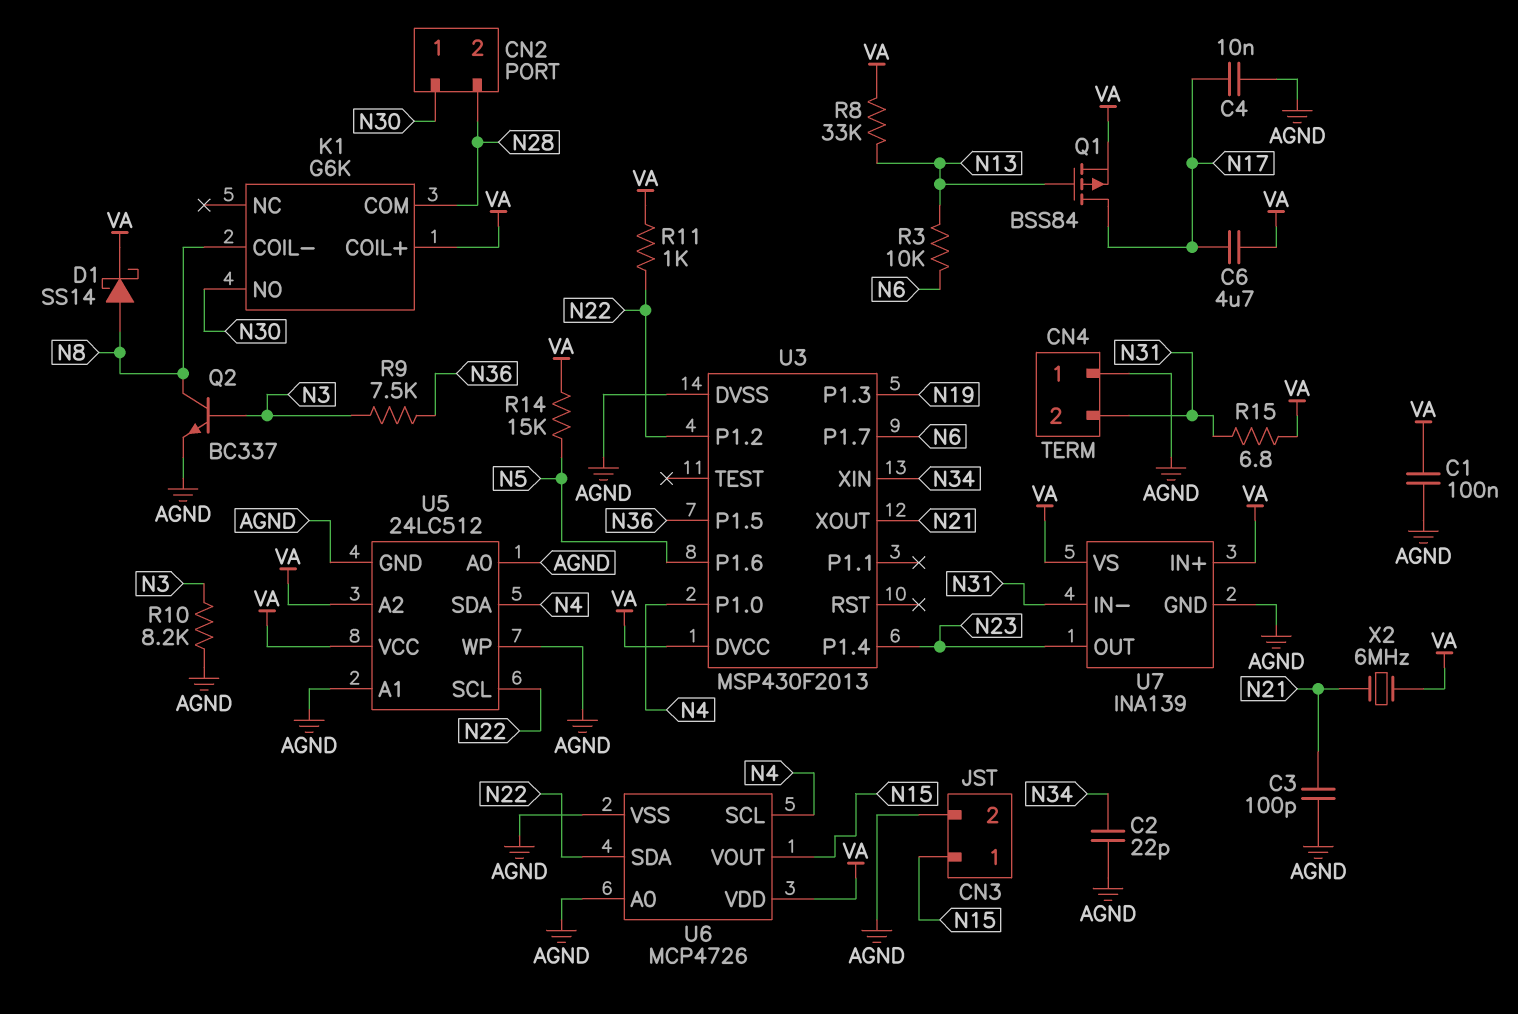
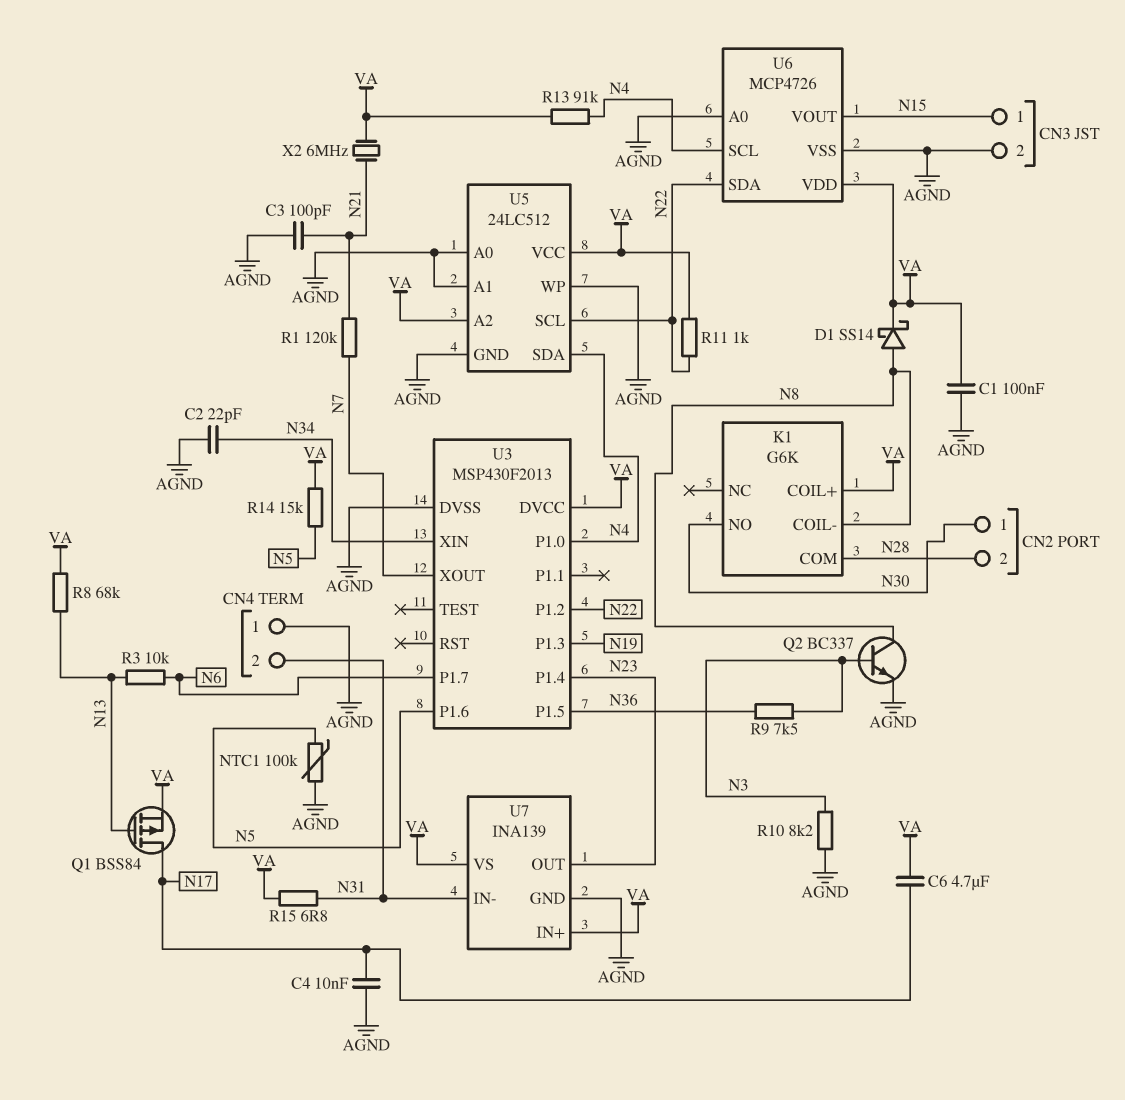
NTC1: none -> 100k (AGND, N5)
R1: none -> 120k (N7, N21)
R8: 33k (N13, VA) -> 68k (N13, VA)
R13: none -> 91k (N4, VA)
U3 pin XOUT: N21 -> N7

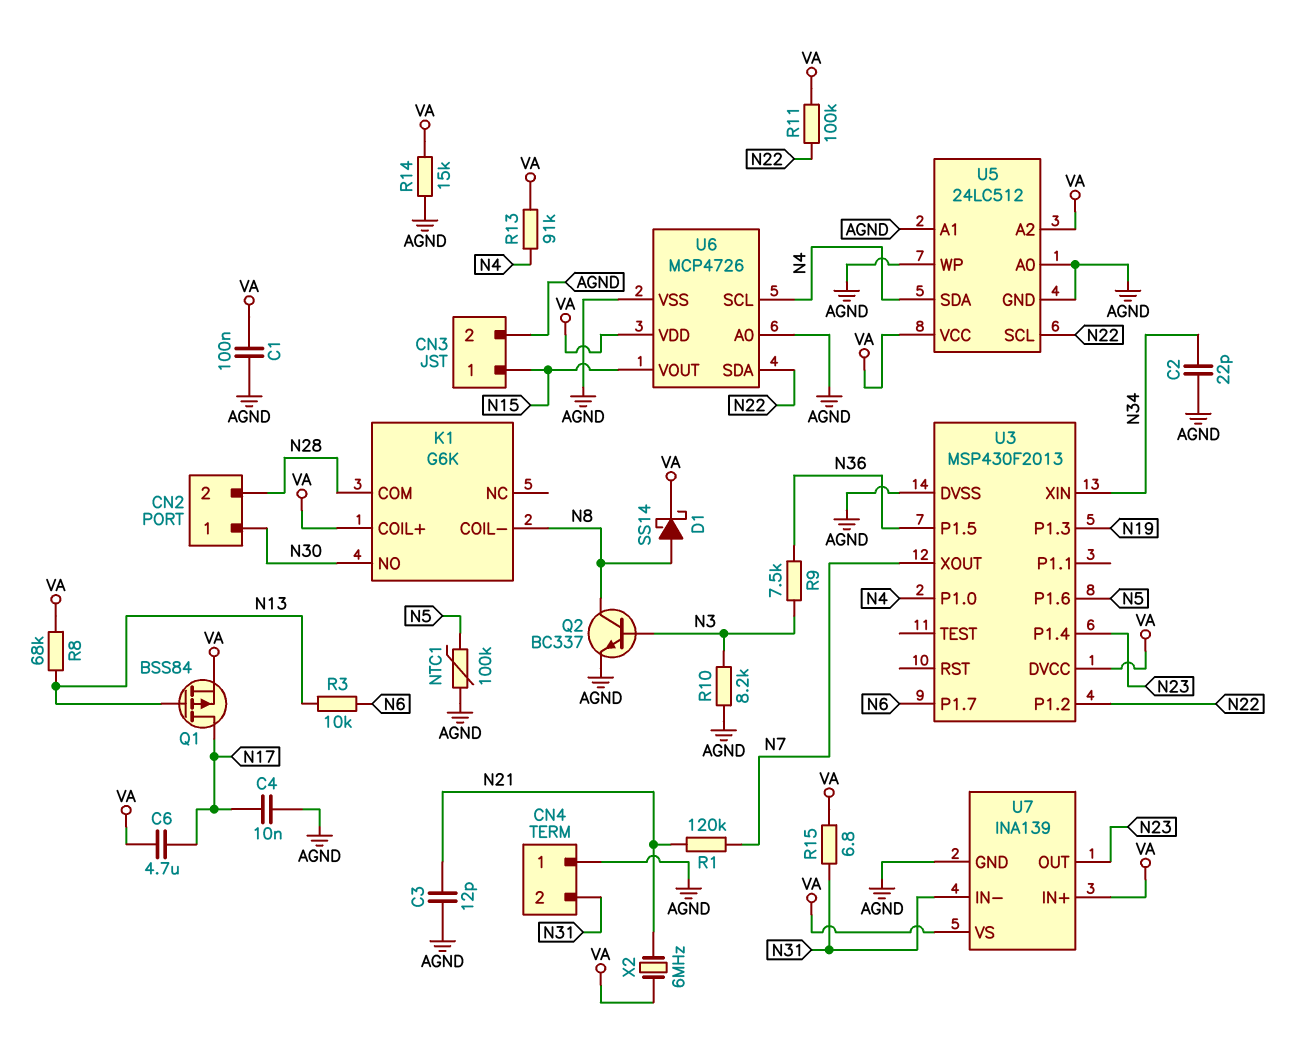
C3: 100pF (AGND, N21) -> 12pF (AGND, N21)
R11: 1k (N22, VA) -> 100k (N22, VA)
R14: 15k (N5, VA) -> 15k (AGND, VA)

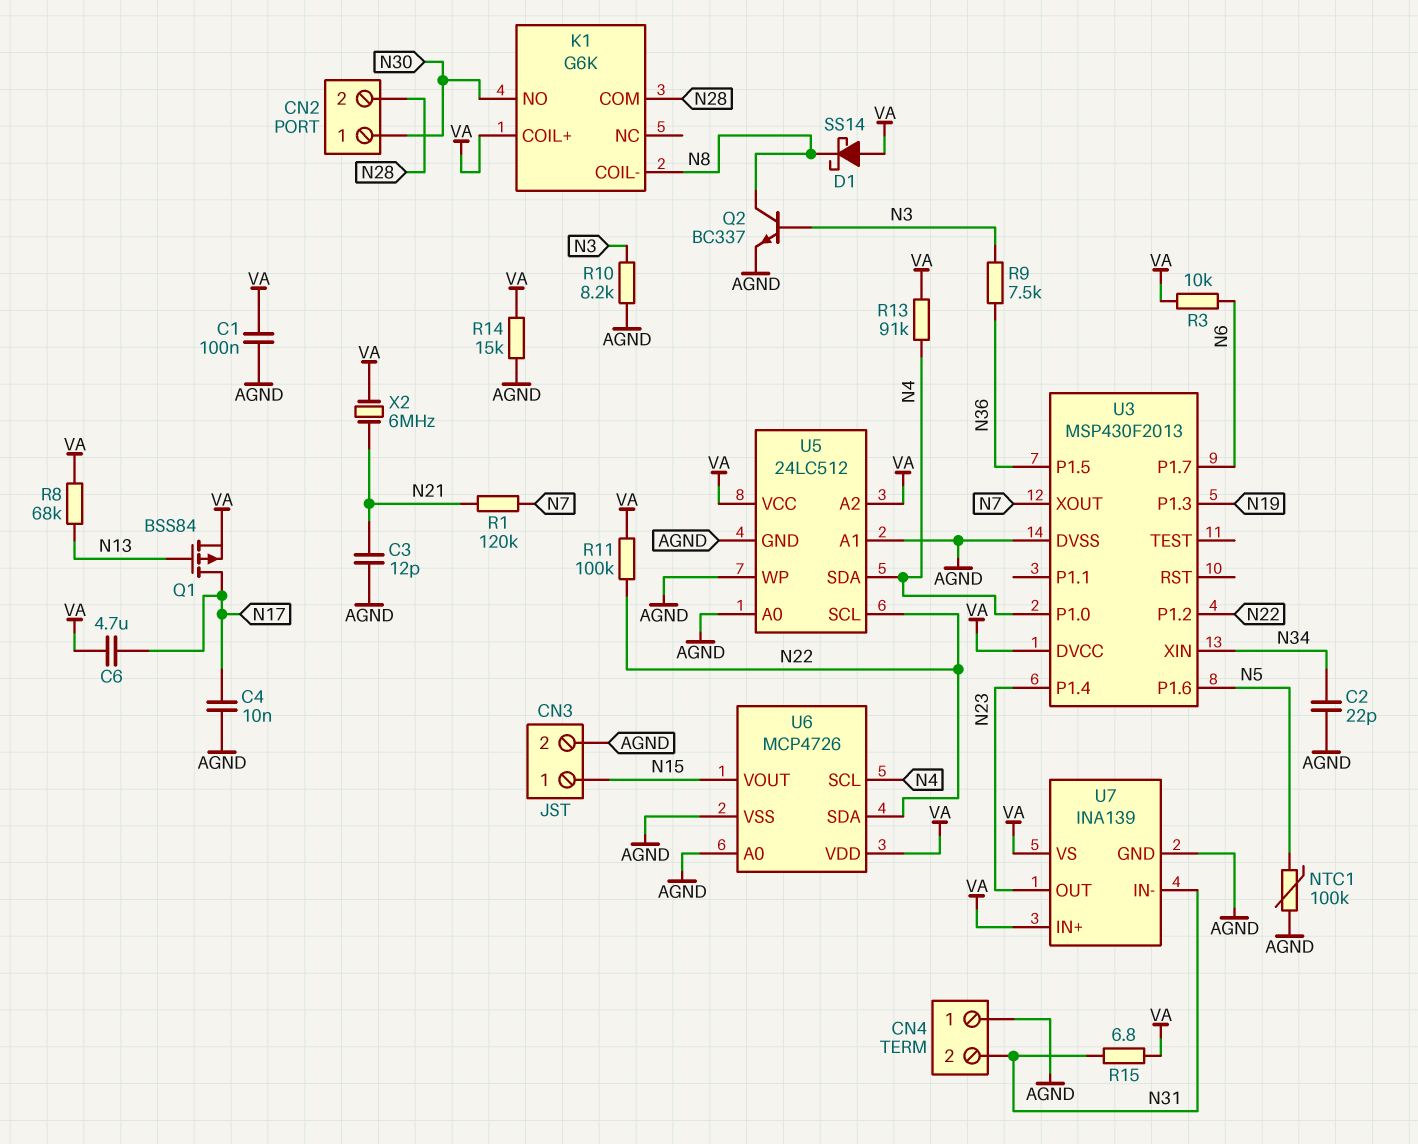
D1: schottky SS14 (A N8, K VA) -> schottky SS14 (A VA, K N8)
R3: 10k (N6, N13) -> 10k (N6, VA)

